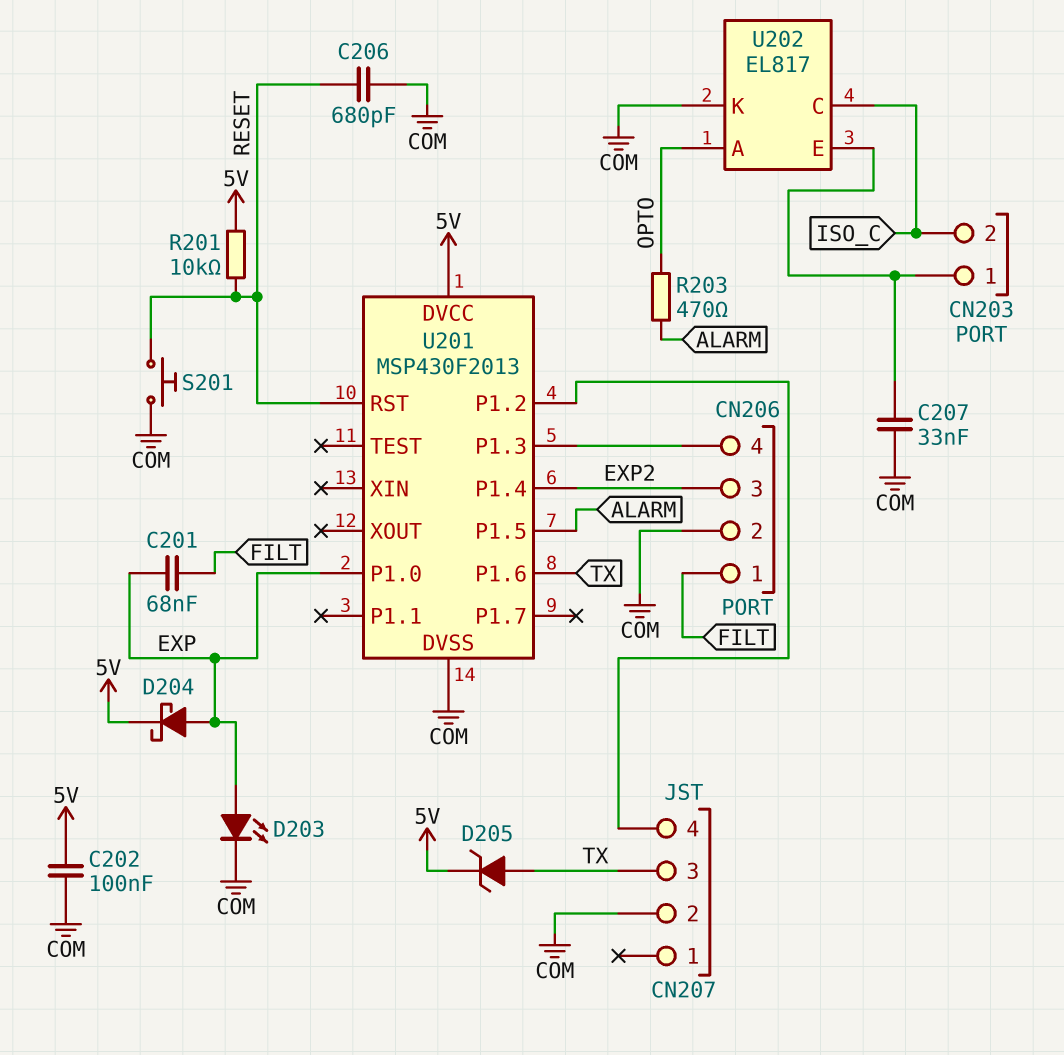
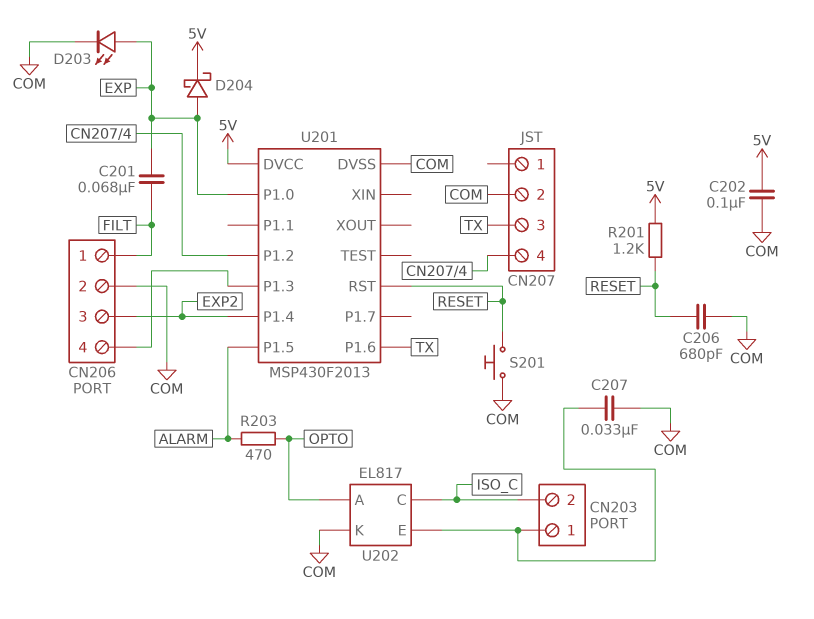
D205: zener (A TX, K 5V) -> none
R201: 10k (5V, RESET) -> 1.2k (5V, RESET)

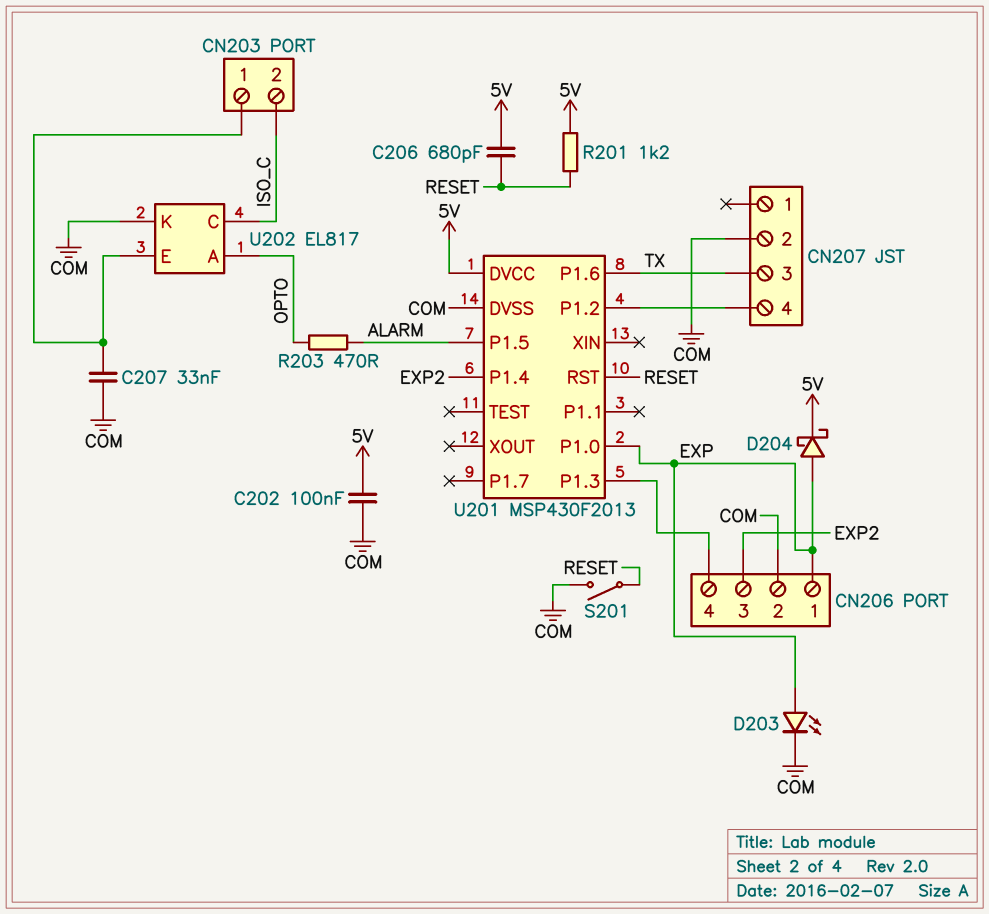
C201: 68nF (EXP, FILT) -> none
C206: 680pF (COM, RESET) -> 680pF (5V, RESET)
CN206 pin 1: FILT -> EXP
S201: button (COM, RESET) -> switch (COM, RESET)

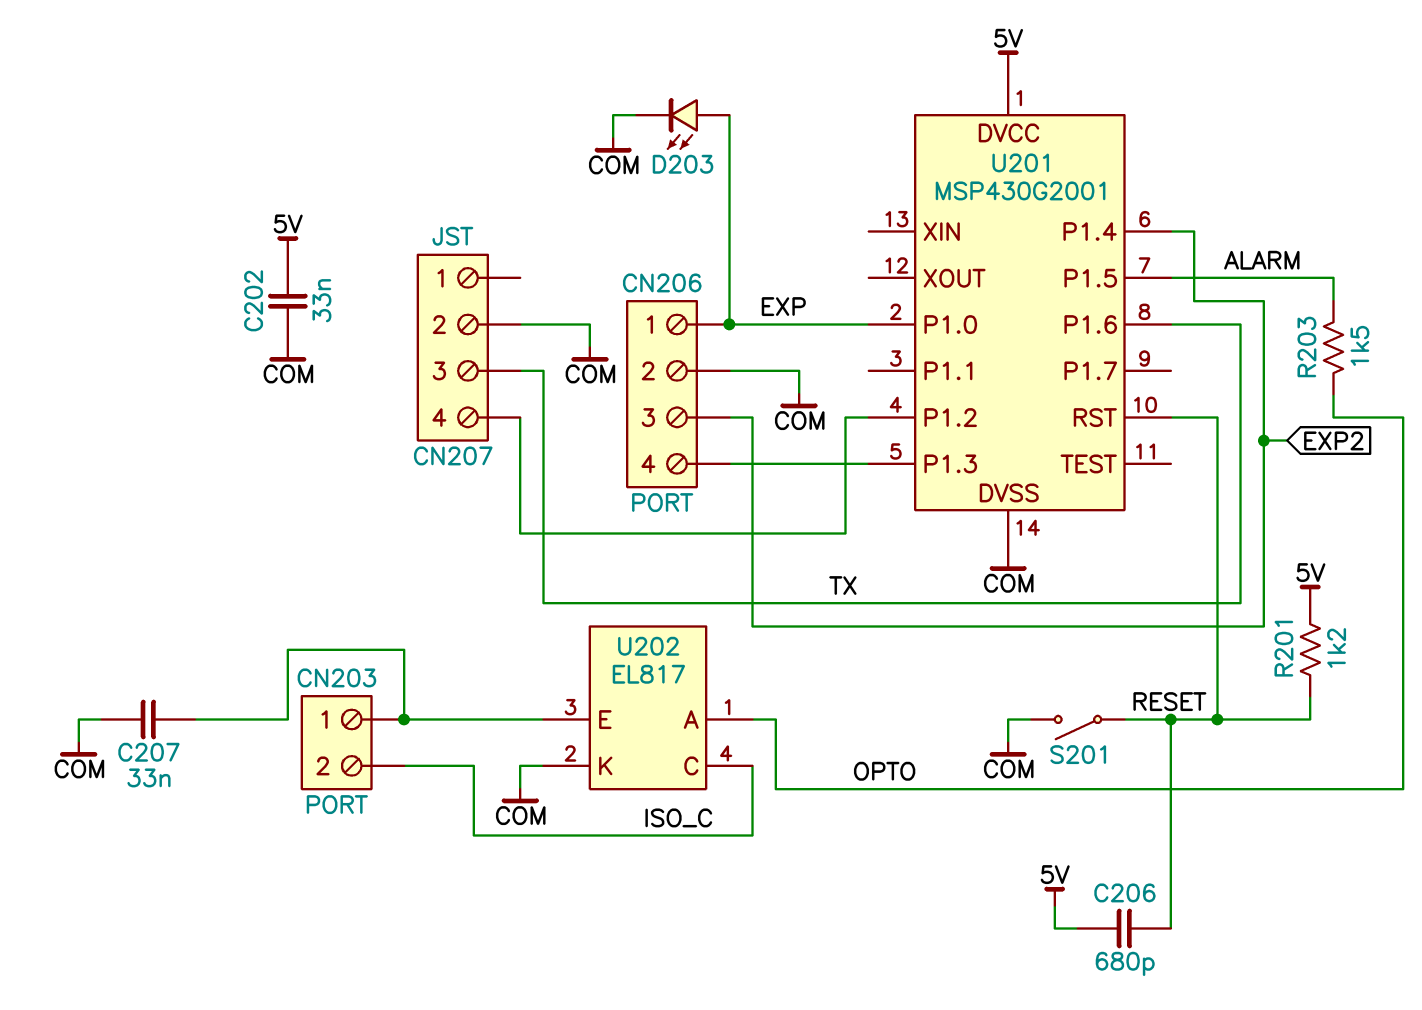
C202: 100nF (5V, COM) -> 33nF (5V, COM)
D204: schottky (A EXP, K 5V) -> none
R203: 470 (ALARM, OPTO) -> 1.5k (ALARM, OPTO)
U201: MSP430F2013 -> MSP430G2001

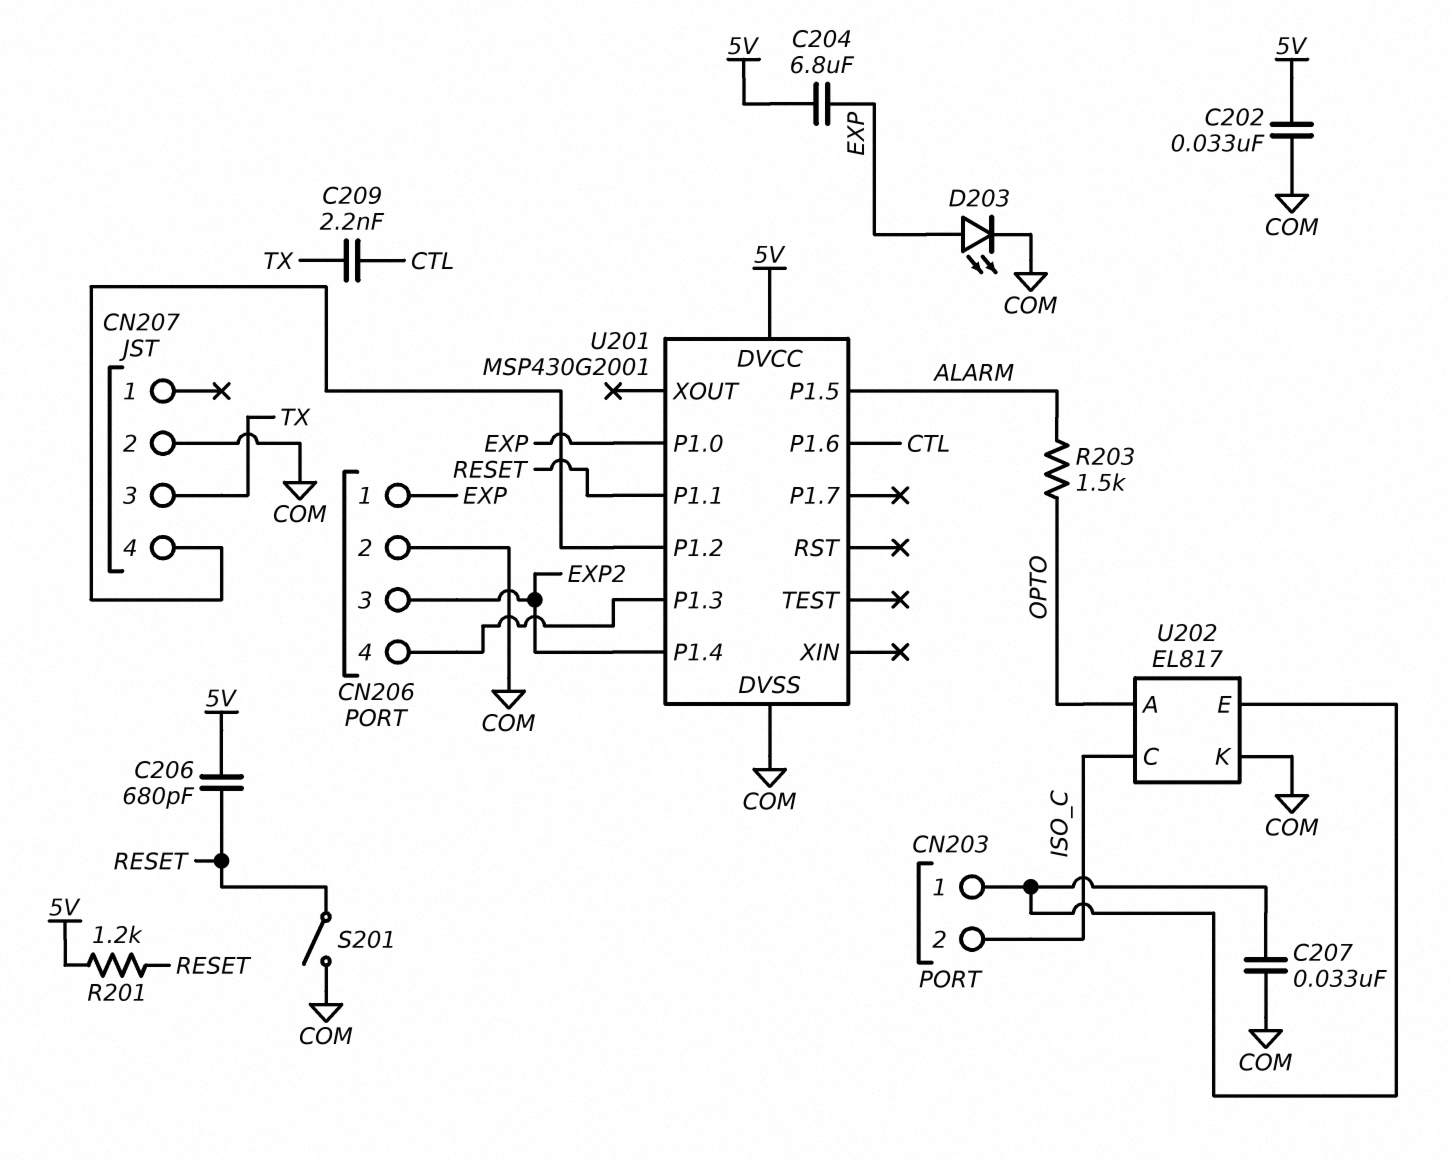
C204: none -> 6.8uF (5V, EXP)
C209: none -> 2.2nF (CTL, TX)
U201 pin P1.1: none -> RESET
U201 pin P1.6: TX -> CTL
U201 pin RST: RESET -> none

